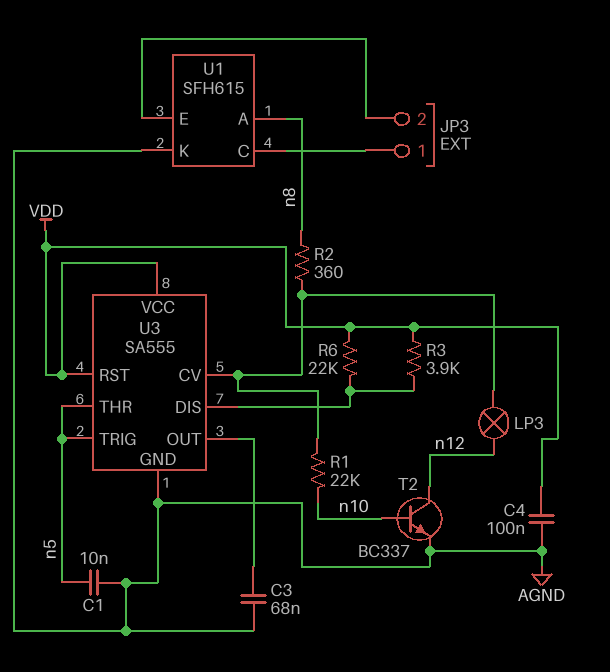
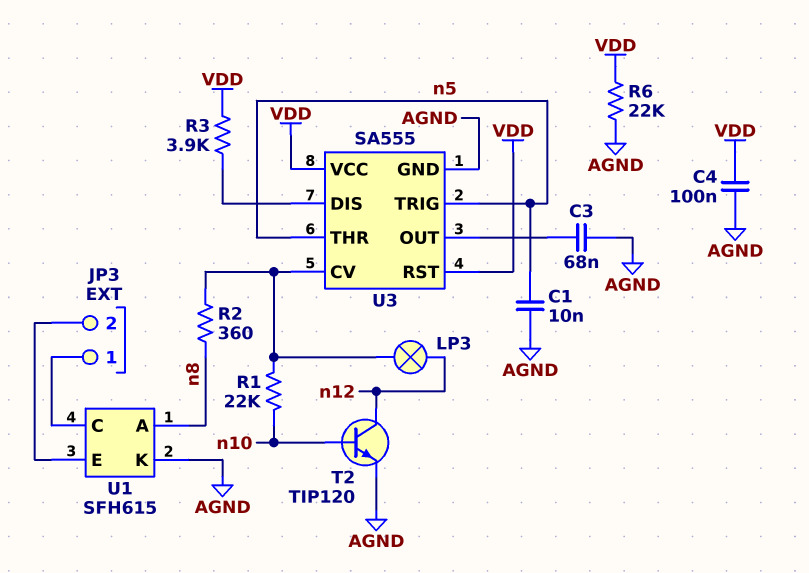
R6: 22k (U3/DIS, VDD) -> 22k (AGND, VDD)
T2: NPN BC337 (B n10, C n12, E AGND) -> NPN TIP120 (B n10, C n12, E AGND)

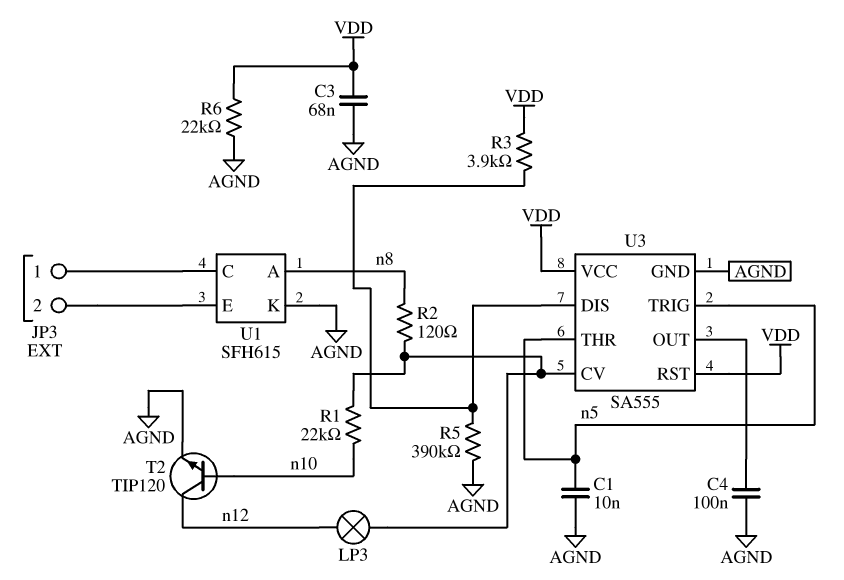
C3: 68nF (AGND, U3/OUT) -> 68nF (AGND, VDD)
C4: 100nF (AGND, VDD) -> 100nF (AGND, U3/OUT)
R2: 360 (U3/CV, n8) -> 120 (U3/CV, n8)
R5: none -> 390k (AGND, U3/DIS)

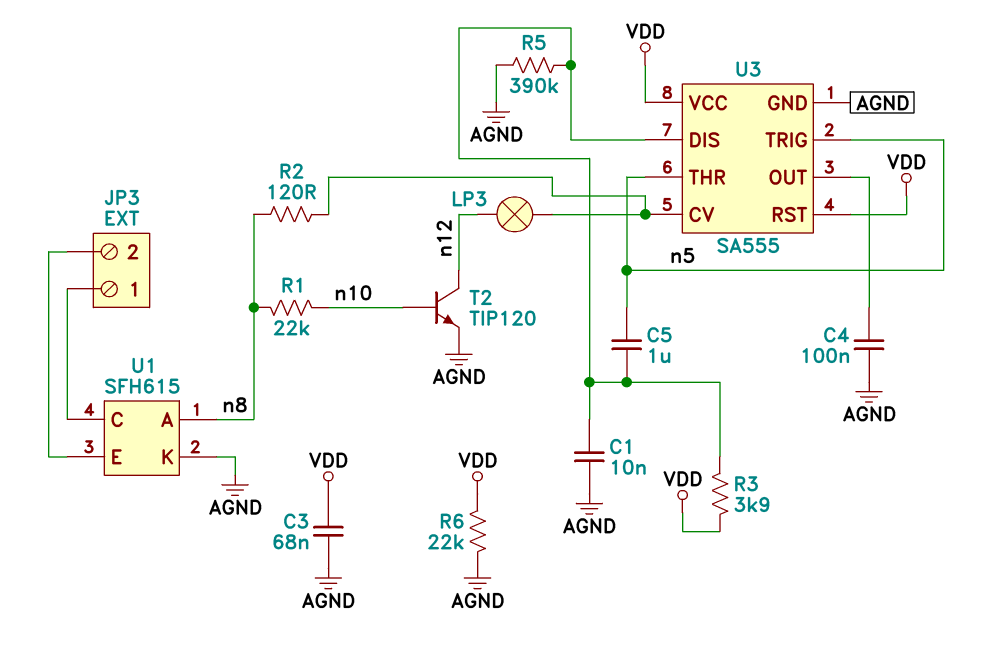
C1: 10nF (AGND, n5) -> 10nF (AGND, U3/DIS)
C5: none -> 1uF (U3/DIS, n5)
R1: 22k (U3/CV, n10) -> 22k (n8, n10)

